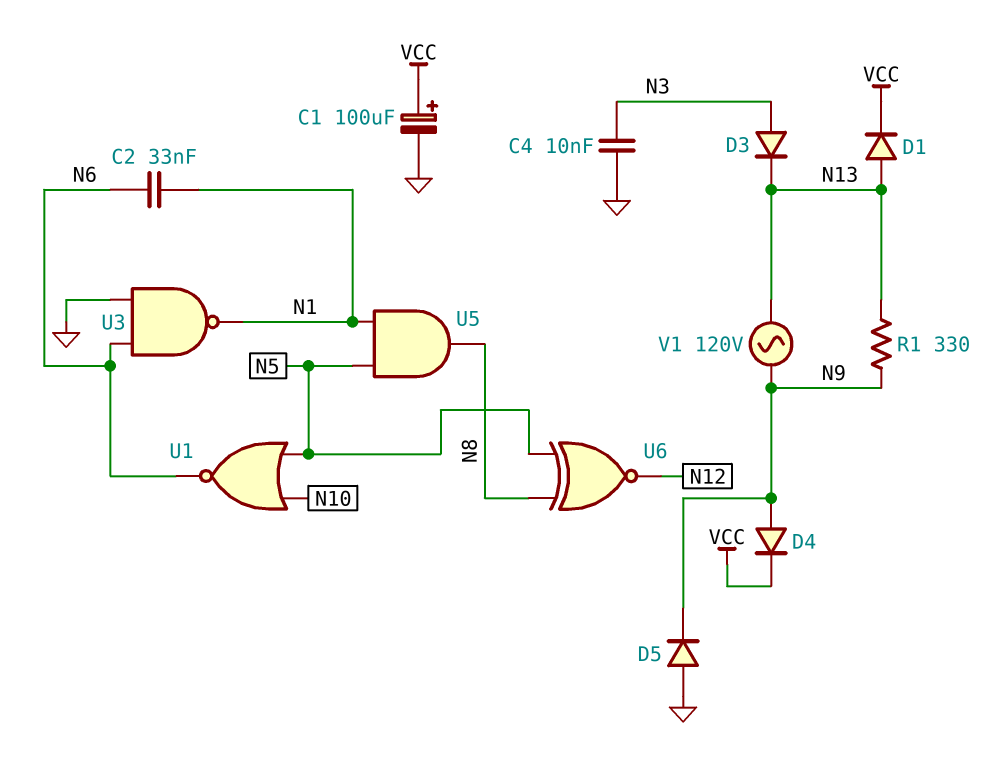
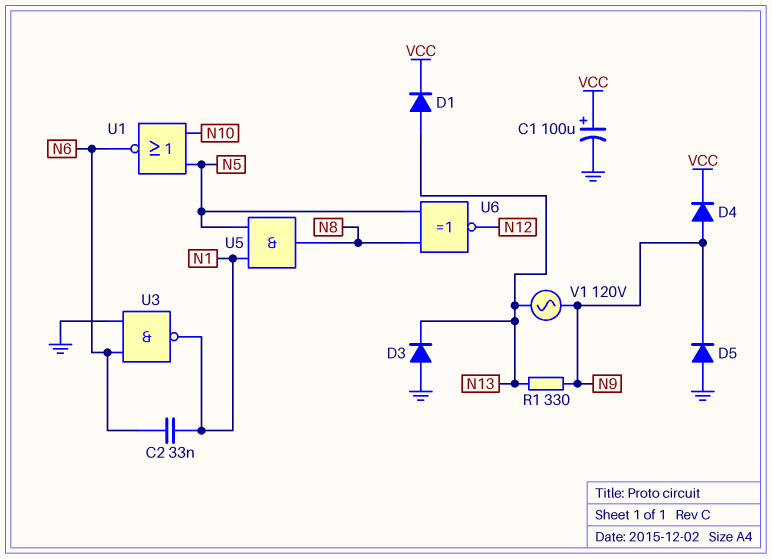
C4: 10nF (GND, N3) -> none
D3: diode (A N3, K N13) -> diode (A GND, K N13)

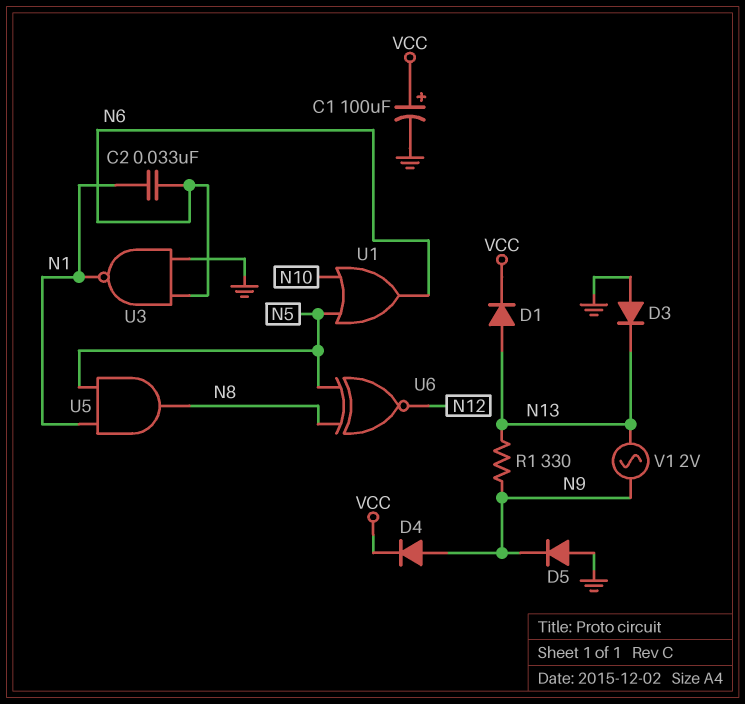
U1: NOR (in N5, in N10, out N6) -> OR (in N5, in N10, out N6)
V1: AC 120V (N9, N13) -> AC 2V (N9, N13)

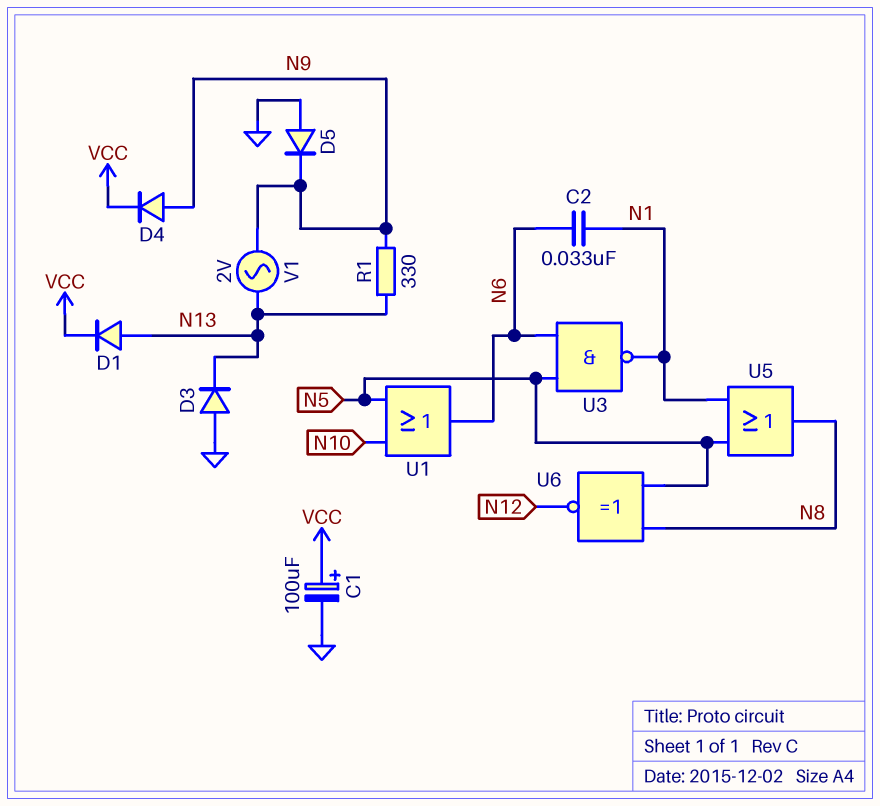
U3: NAND (in GND, in N6, out N1) -> NAND (in N5, in N6, out N1)
U5: AND (in N1, in N5, out N8) -> OR (in N1, in N5, out N8)

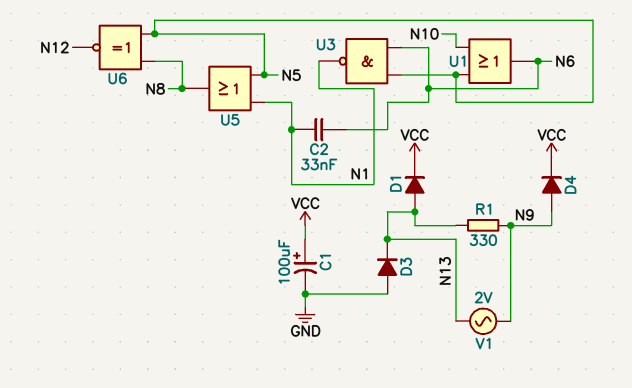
D5: diode (A GND, K N9) -> none

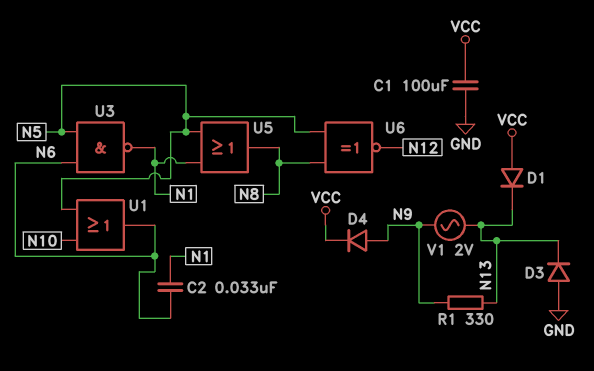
C1: 100uF (plus VCC, minus GND) -> 100uF (GND, VCC)
D1: diode (A N13, K VCC) -> diode (A VCC, K N13)

